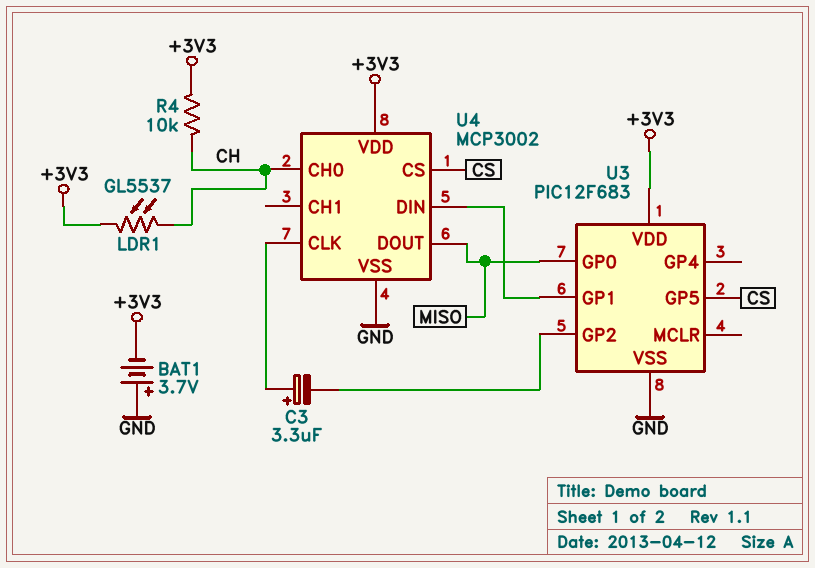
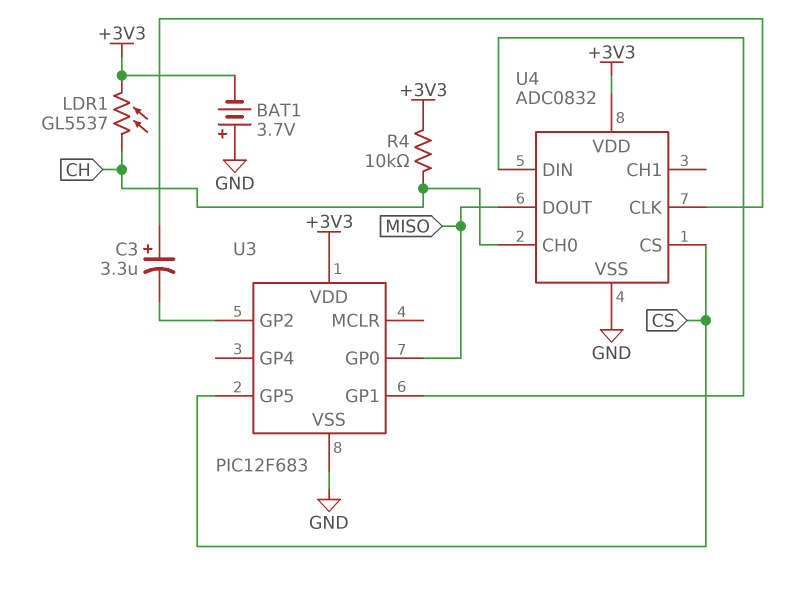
U4: MCP3002 -> ADC0832

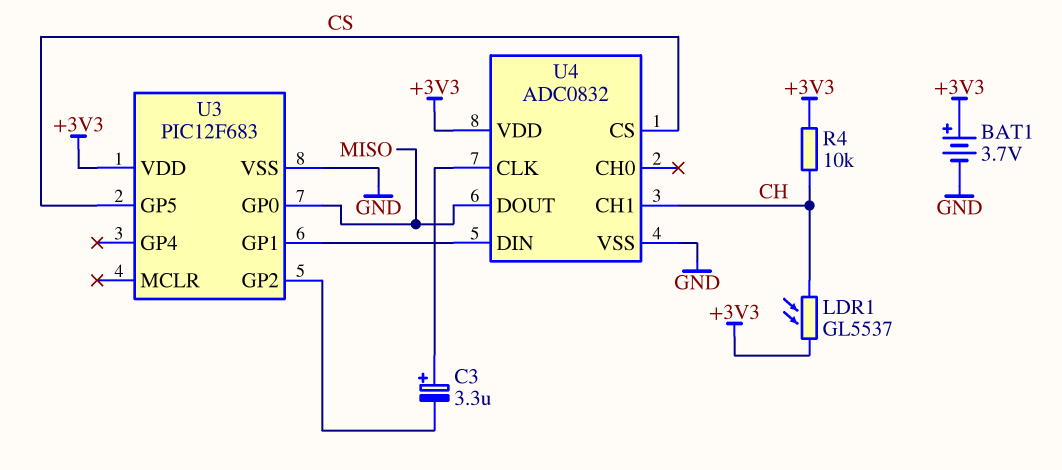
BAT1: 3.7V (plus GND, minus +3V3) -> 3.7V (plus +3V3, minus GND)
U4 pin CH0: CH -> none
U4 pin CH1: none -> CH

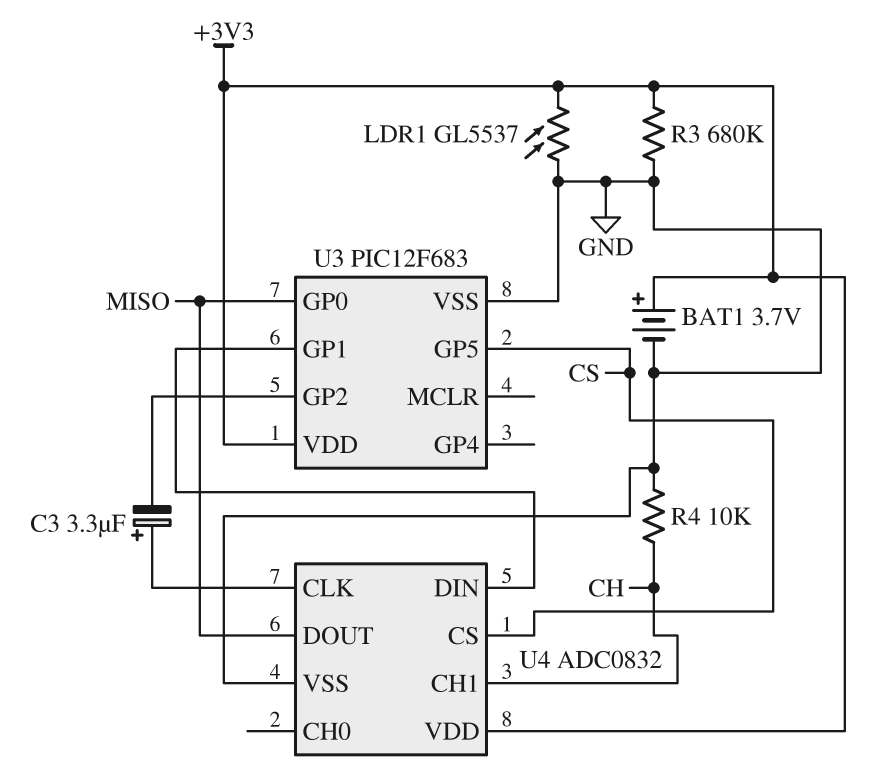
LDR1: GL5537 (+3V3, CH) -> GL5537 (+3V3, GND)
R3: none -> 680k (+3V3, GND)
R4: 10k (+3V3, CH) -> 10k (CH, GND)

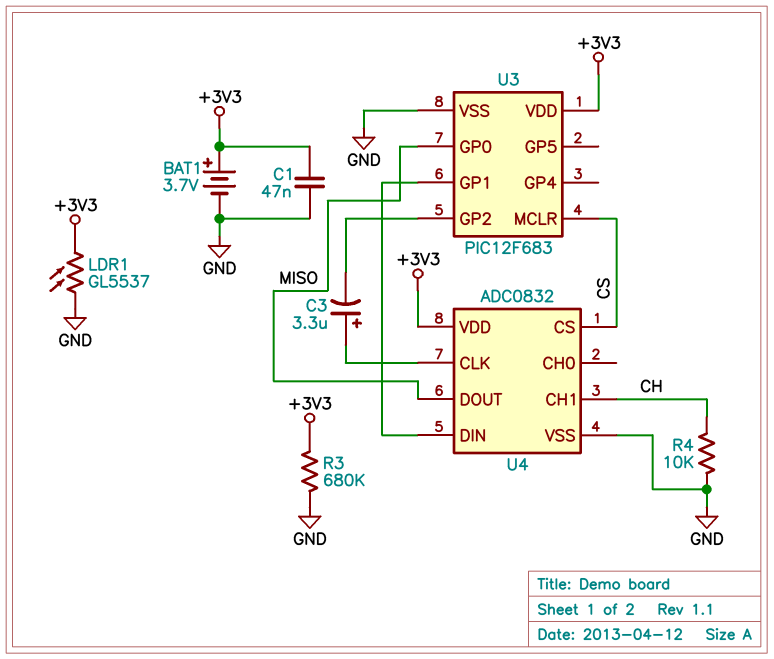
C1: none -> 47nF (+3V3, GND)
U3 pin GP5: CS -> none
U3 pin MCLR: none -> CS

